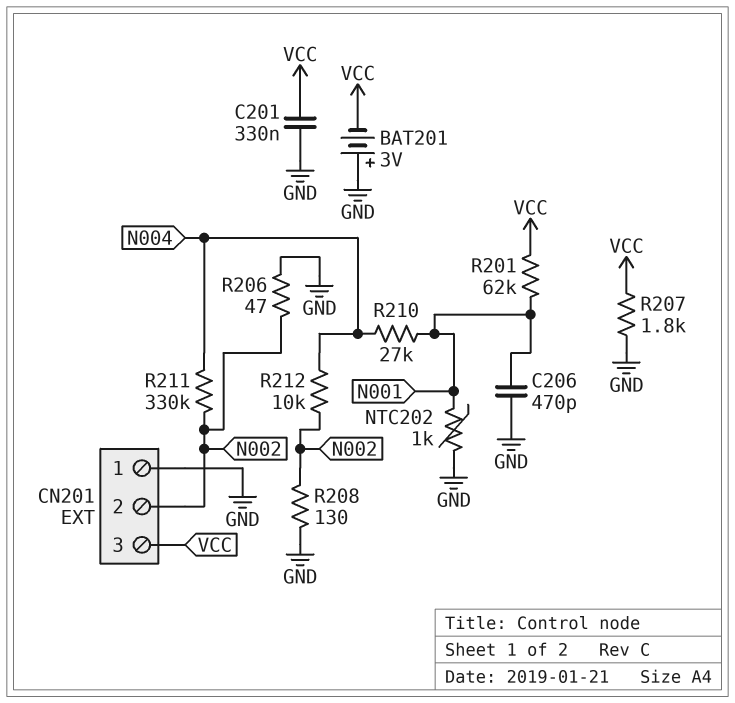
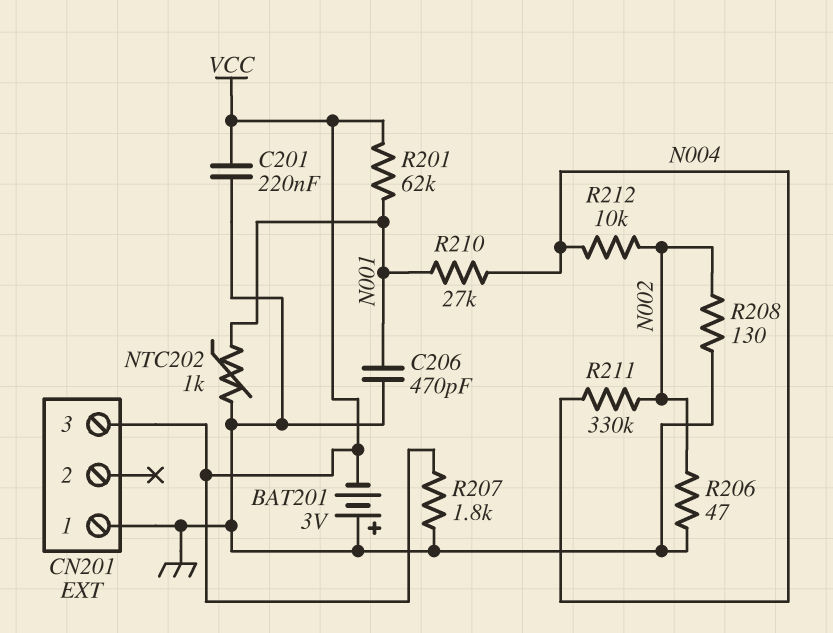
C201: 330nF (GND, VCC) -> 220nF (GND, VCC)
CN201 pin 2: N002 -> none

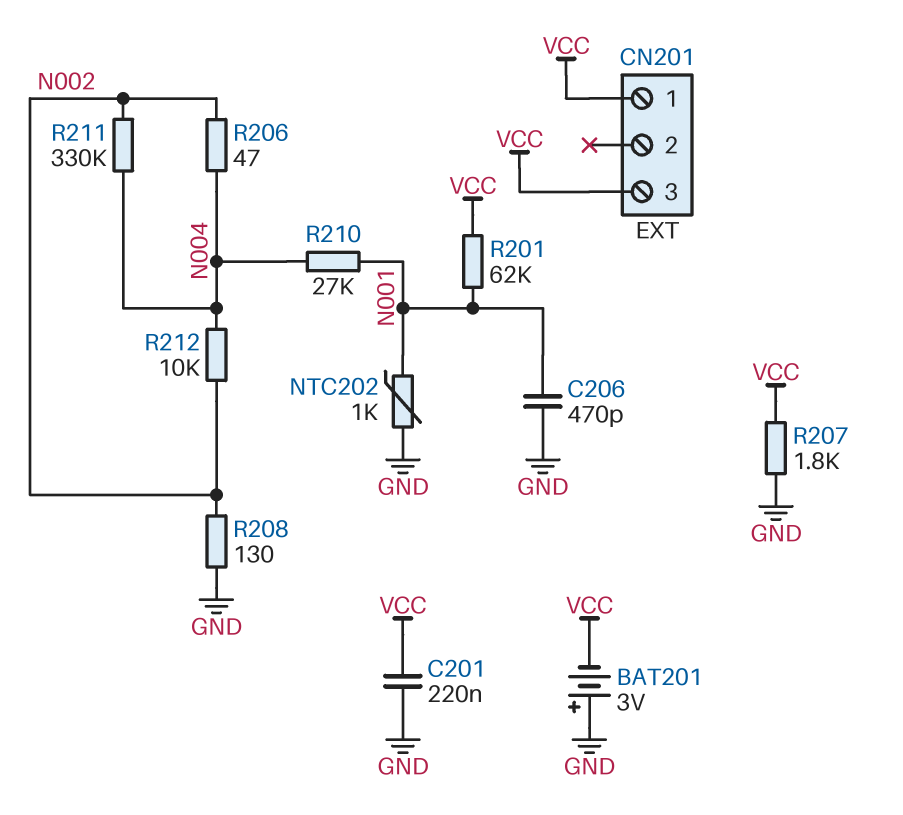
CN201 pin 1: GND -> VCC
R206: 47 (GND, N002) -> 47 (N002, N004)

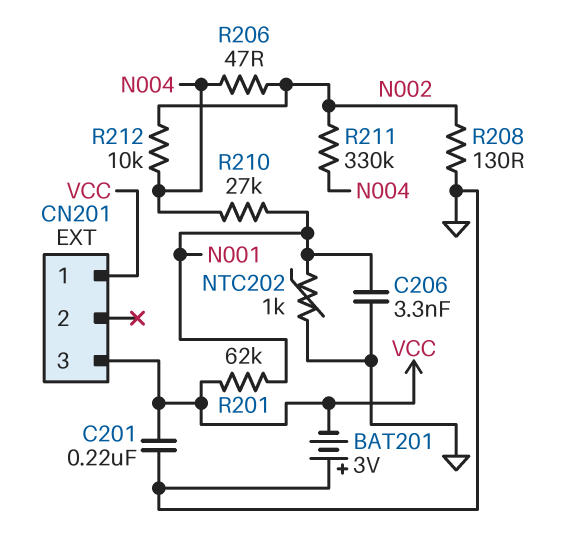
C206: 470pF (GND, N001) -> 3.3nF (GND, N001)
R207: 1.8k (GND, VCC) -> none

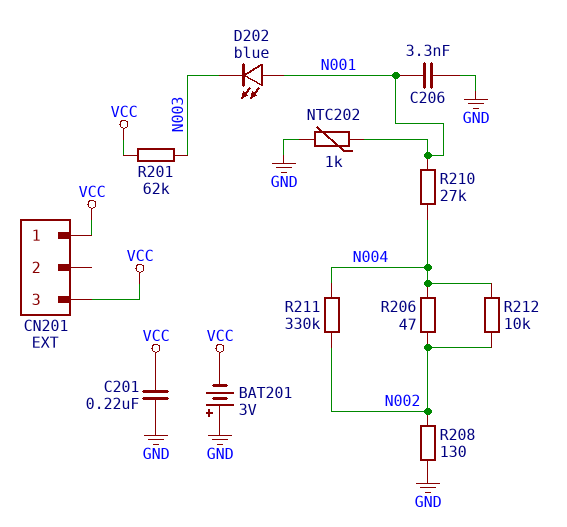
D202: none -> LED blue (A N001, K N003)
R201: 62k (N001, VCC) -> 62k (N003, VCC)

